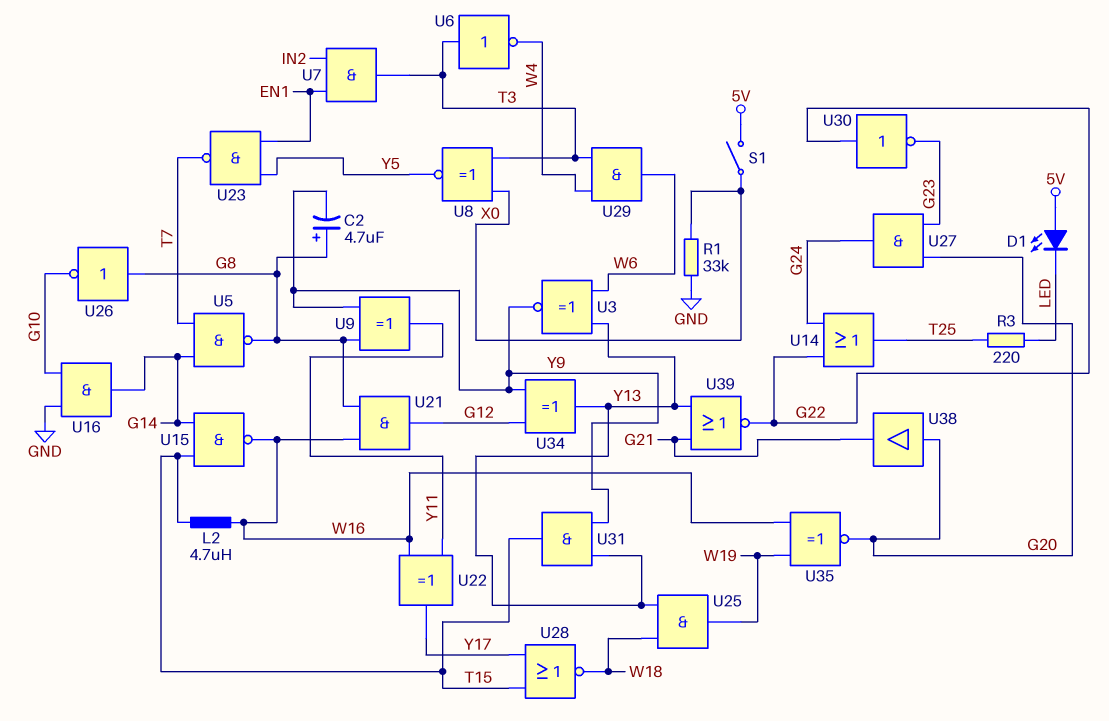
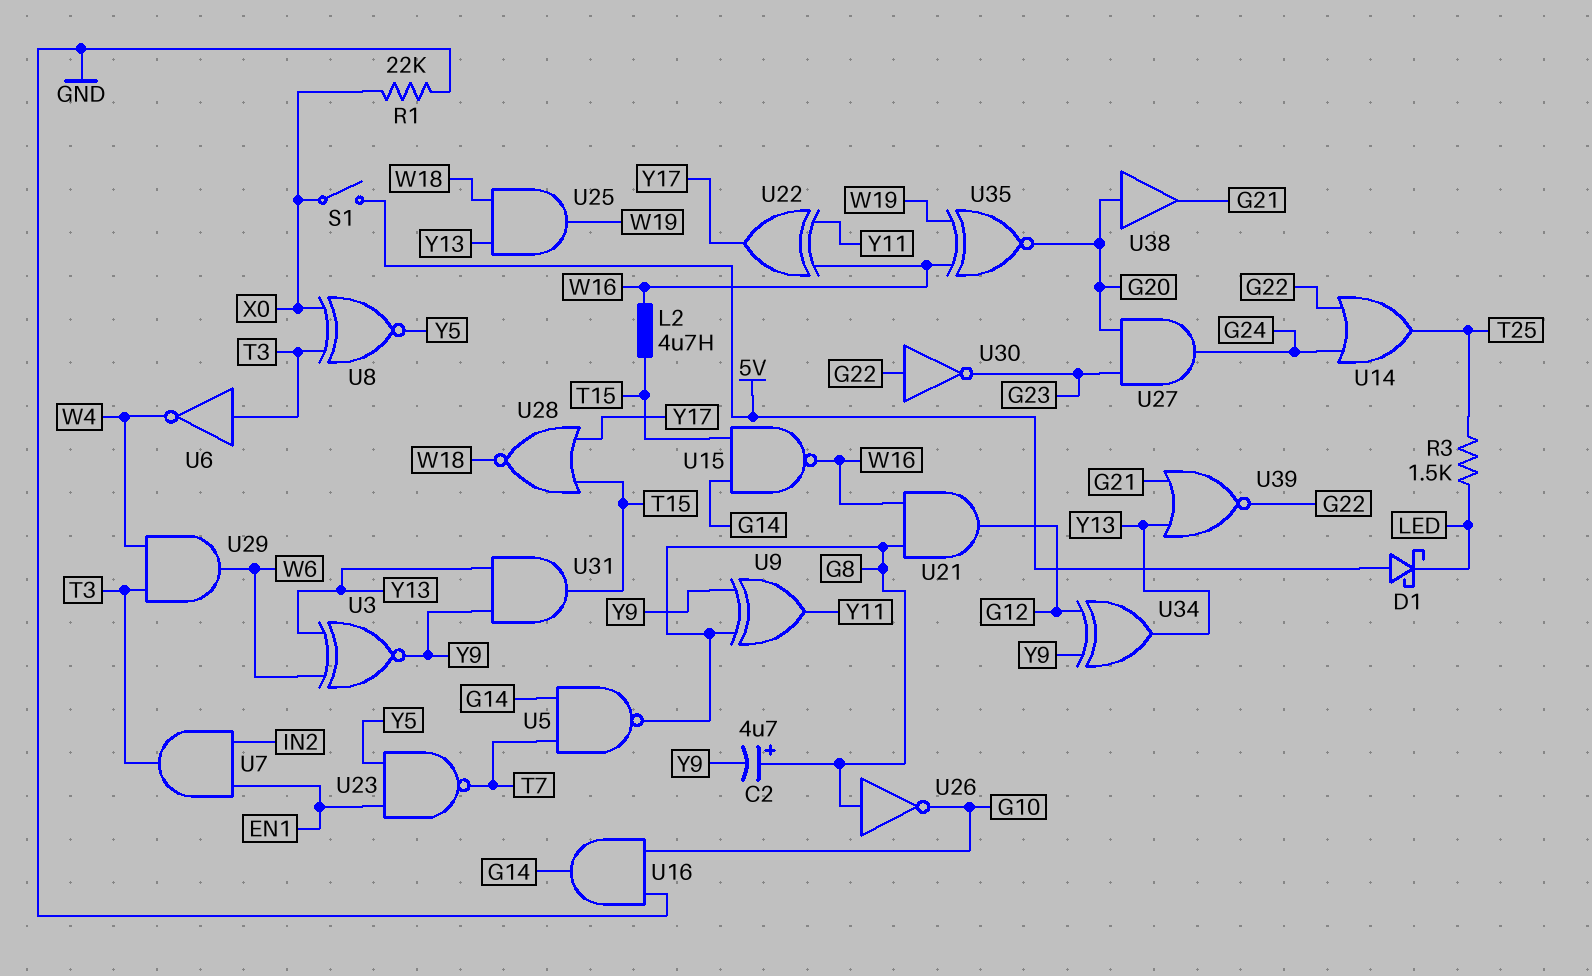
D1: LED (A 5V, K LED) -> schottky (A 5V, K LED)
R1: 33k (GND, X0) -> 22k (GND, X0)
R3: 220 (LED, T25) -> 1.5k (LED, T25)

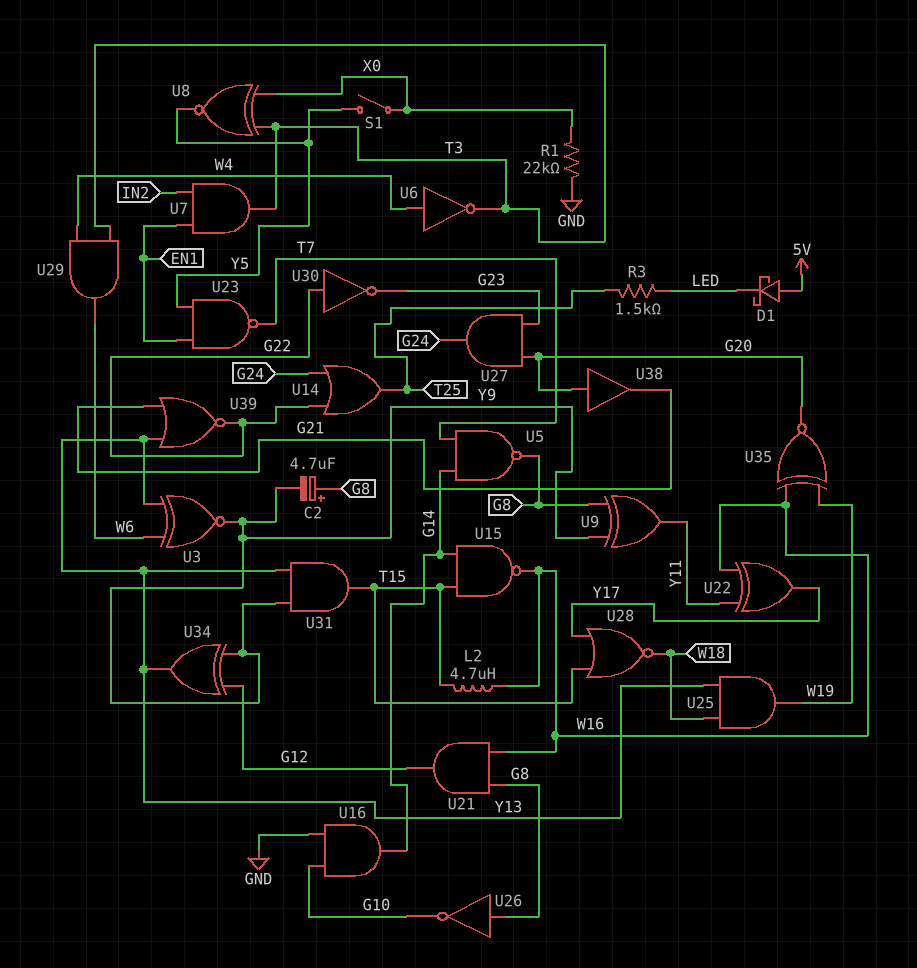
S1: switch (5V, X0) -> switch (X0, Y5)
U6: NOT (in T3, out W4) -> NOT (in W4, out T3)

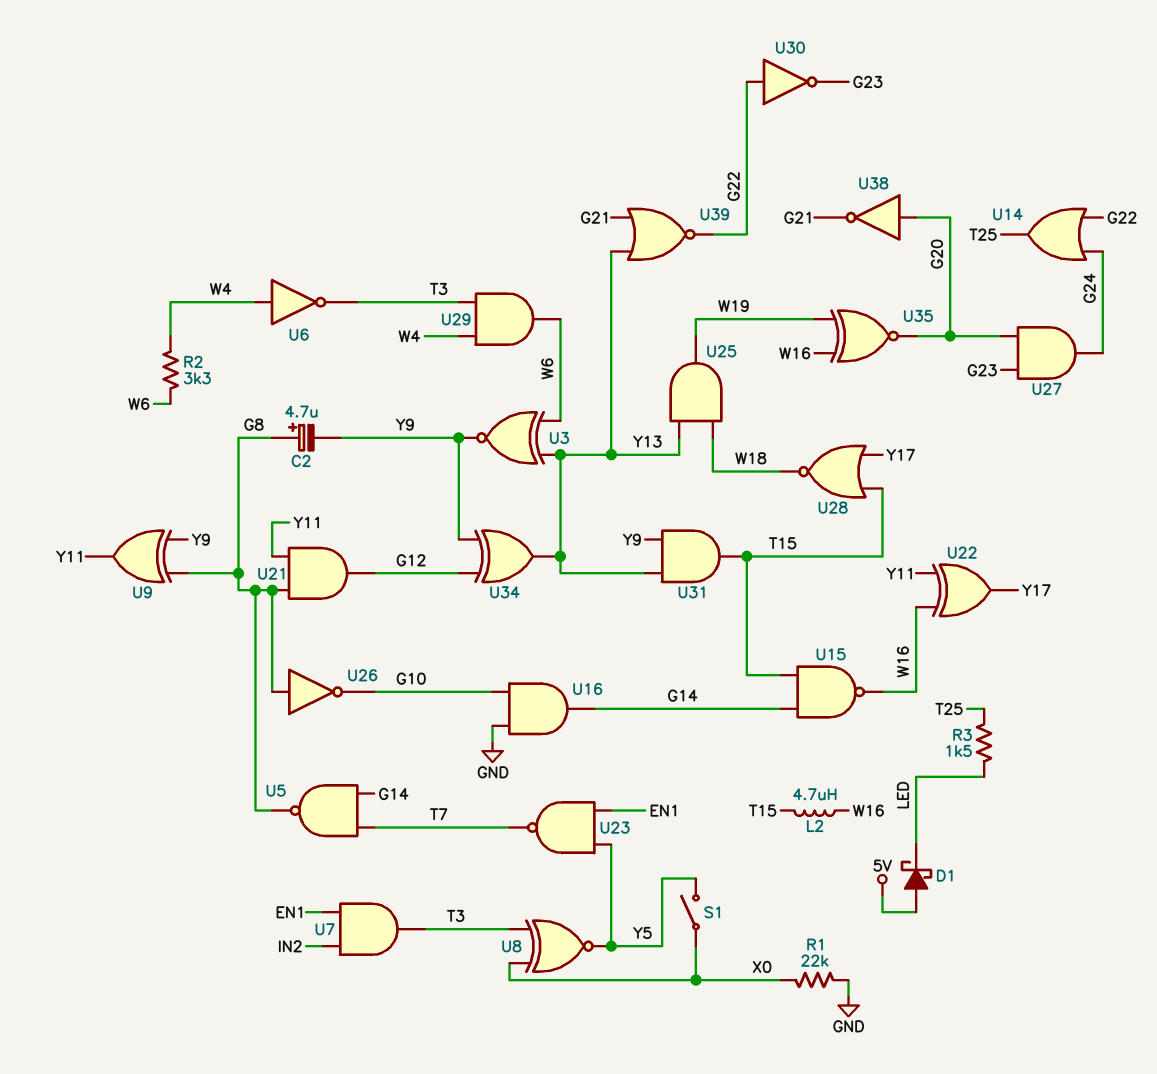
R2: none -> 3.3k (W4, W6)
U21: AND (in G8, in W16, out G12) -> AND (in G8, in Y11, out G12)
U38: buffer (in G20, out G21) -> NOT (in G20, out G21)

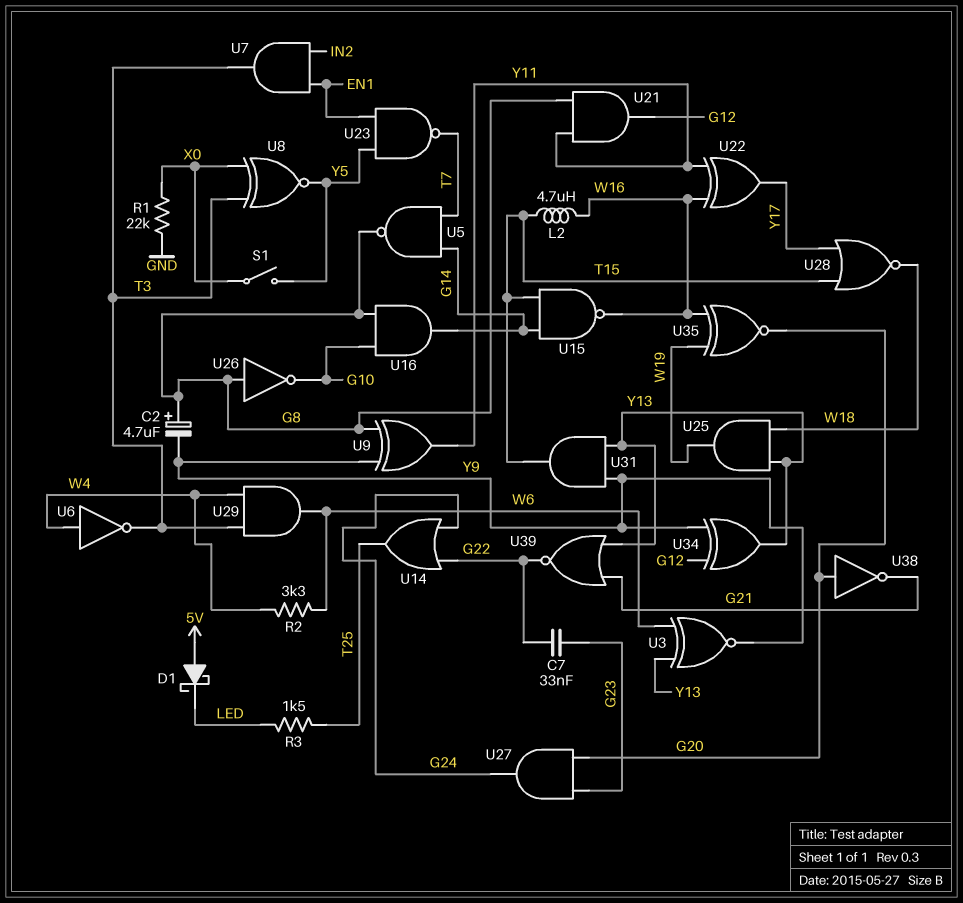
C7: none -> 33nF (G22, G23)
U16: AND (in G10, in GND, out G14) -> AND (in G8, in G10, out G14)
U30: NOT (in G22, out G23) -> none

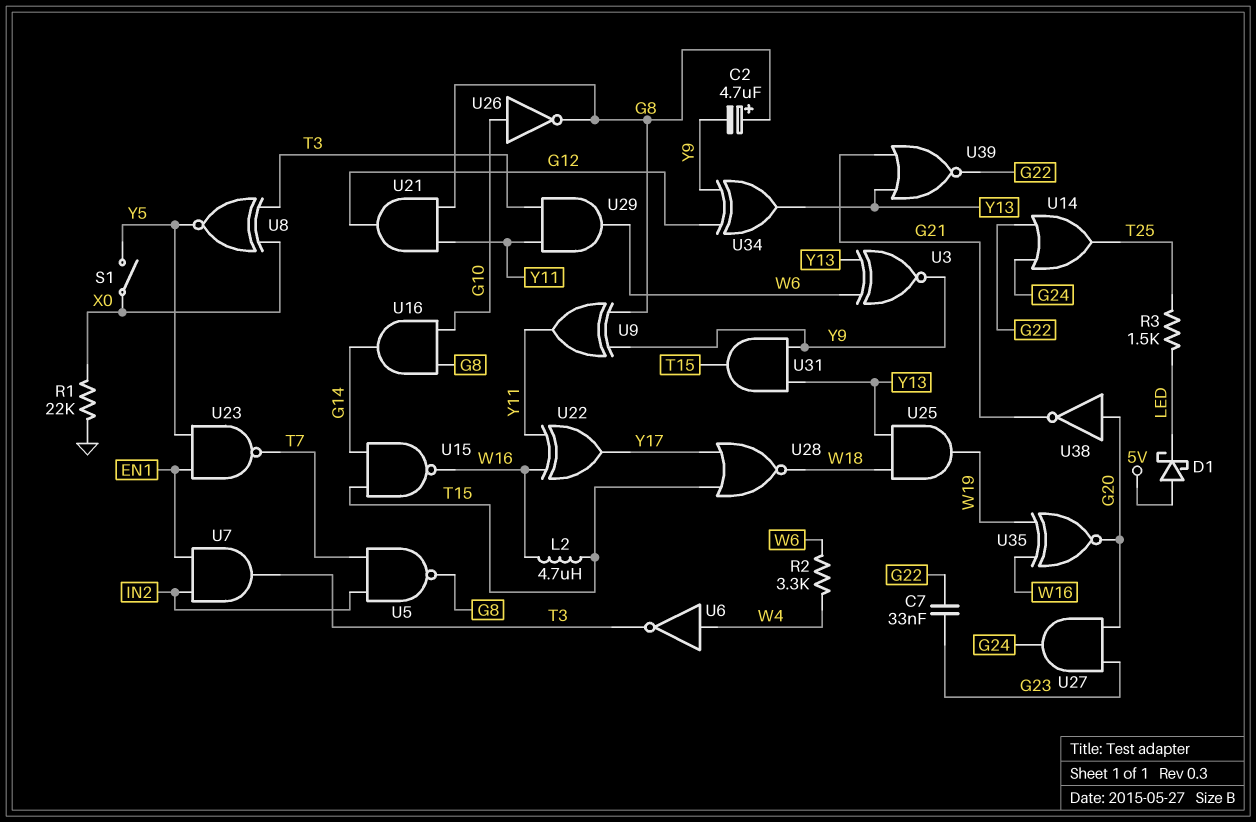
U5: NAND (in G14, in T7, out G8) -> NAND (in IN2, in T7, out G8)
U26: NOT (in G8, out G10) -> NOT (in G10, out G8)
U29: AND (in T3, in W4, out W6) -> AND (in T3, in Y11, out W6)

